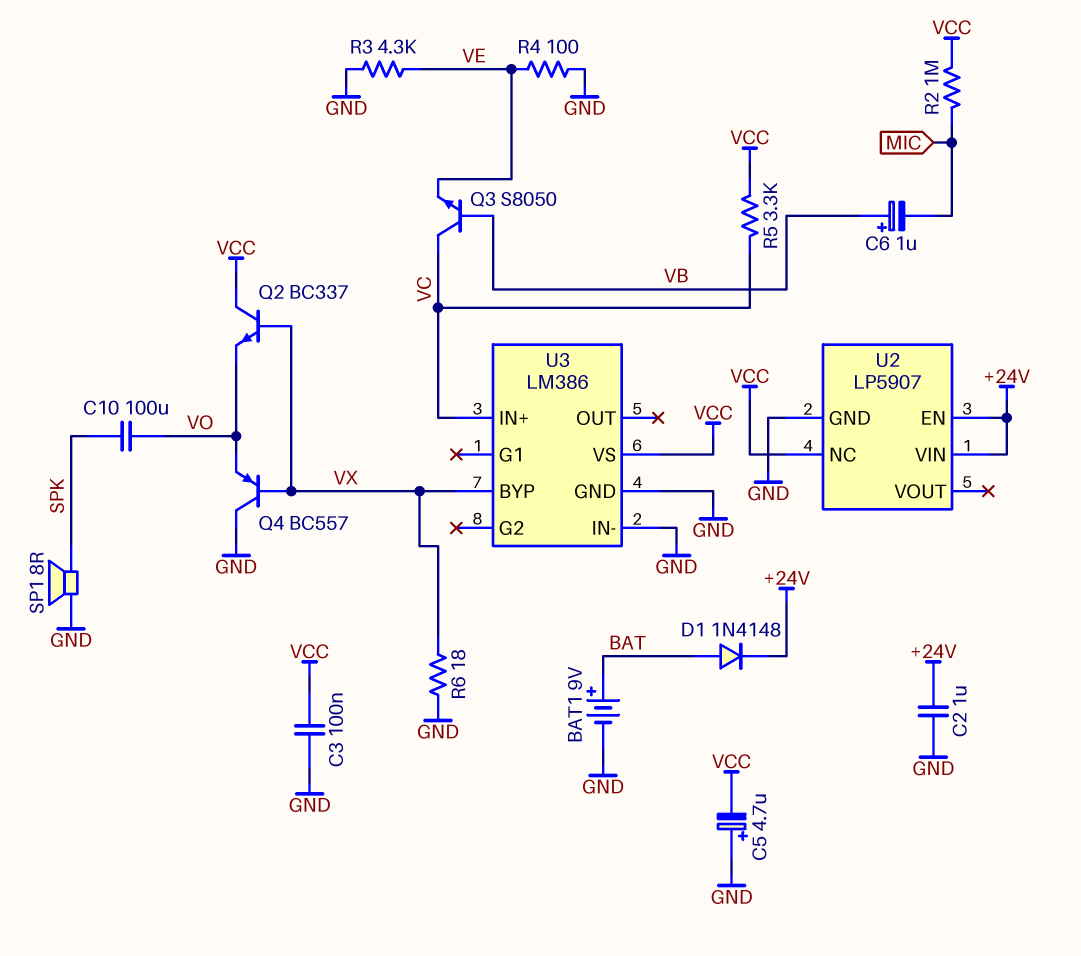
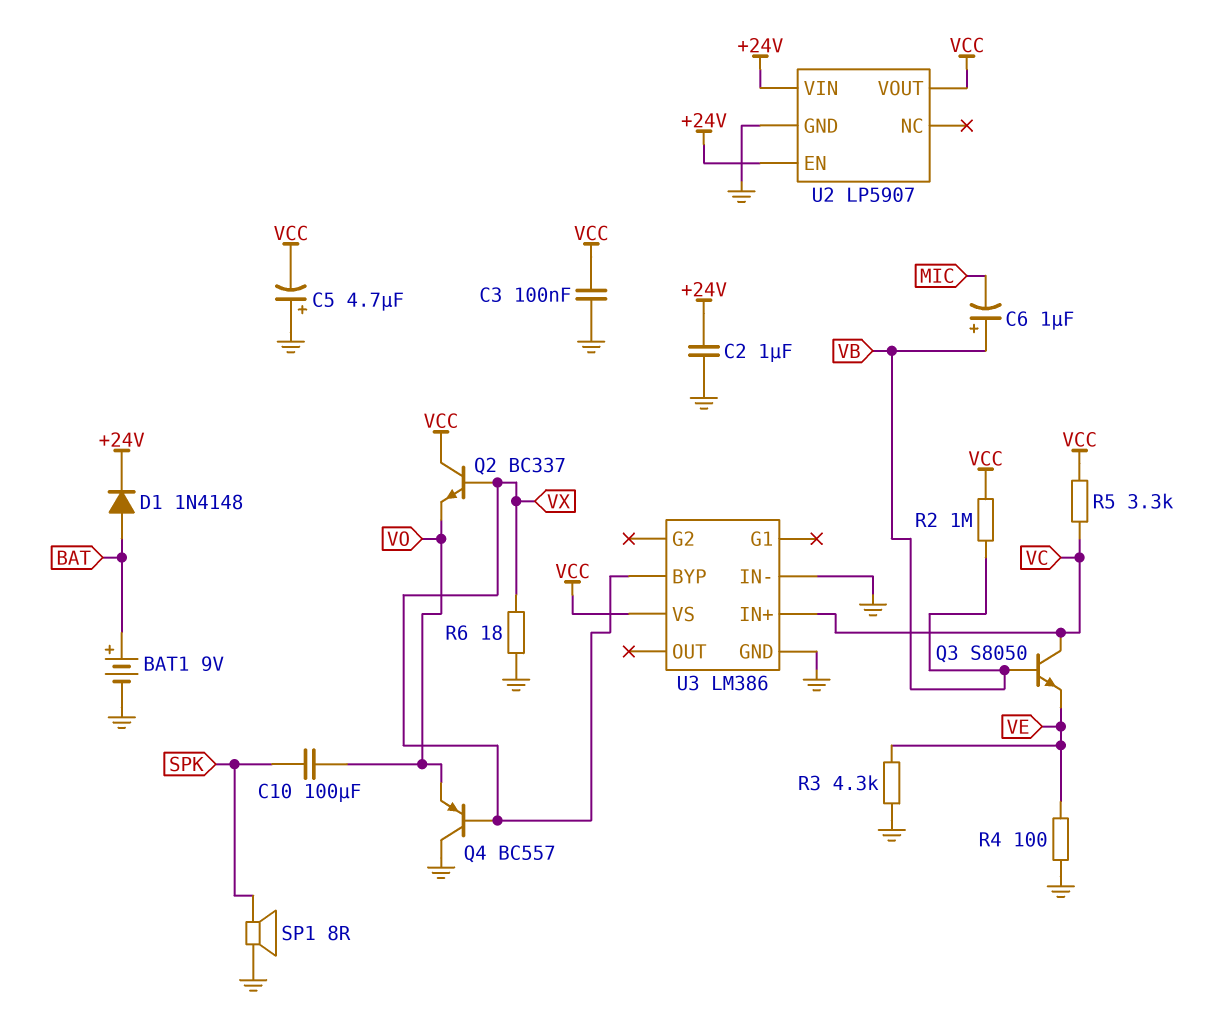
R2: 1M (MIC, VCC) -> 1M (VB, VCC)
U2 pin NC: VCC -> none
U2 pin VOUT: none -> VCC

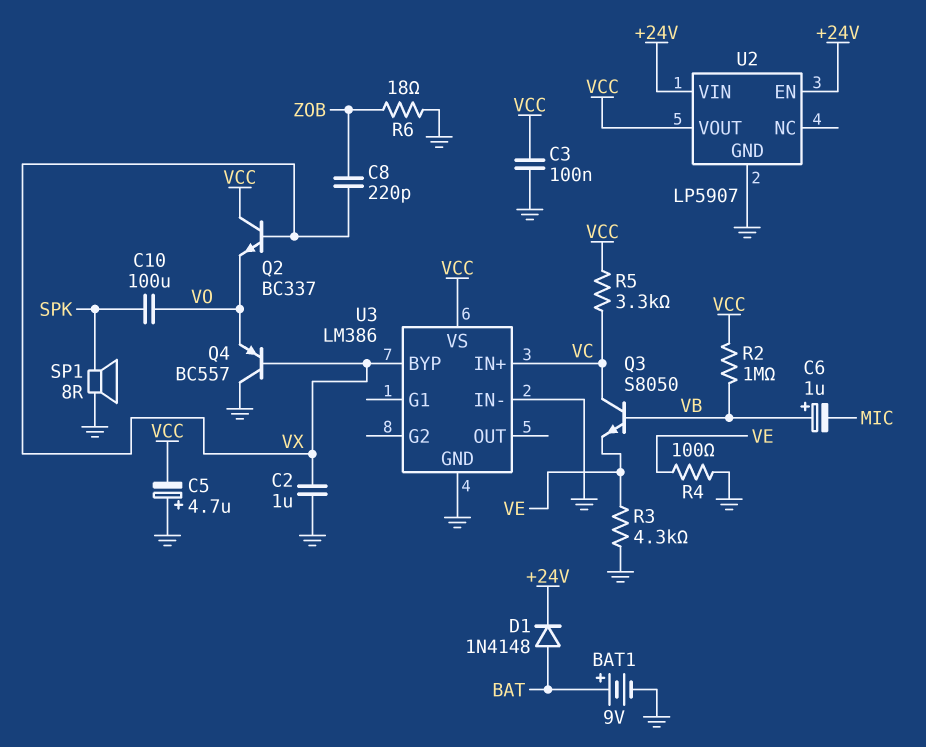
C2: 1uF (+24V, GND) -> 1uF (GND, VX)
C8: none -> 220pF (VX, ZOB)
R6: 18 (GND, VX) -> 18 (GND, ZOB)

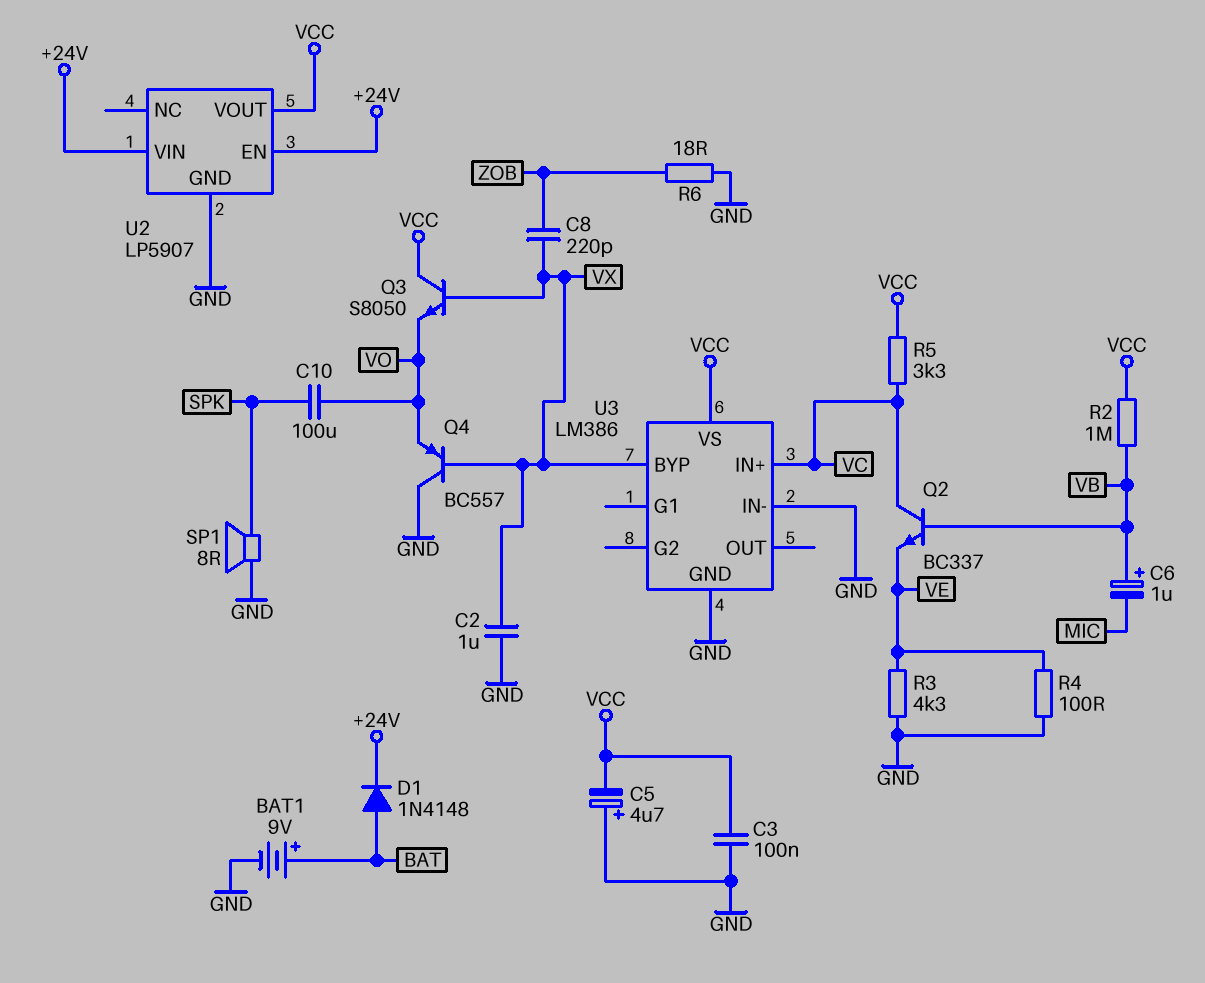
Q2: NPN BC337 (B VX, C VCC, E VO) -> NPN BC337 (B VB, C VC, E VE)
Q3: NPN S8050 (B VB, C VC, E VE) -> NPN S8050 (B VX, C VCC, E VO)

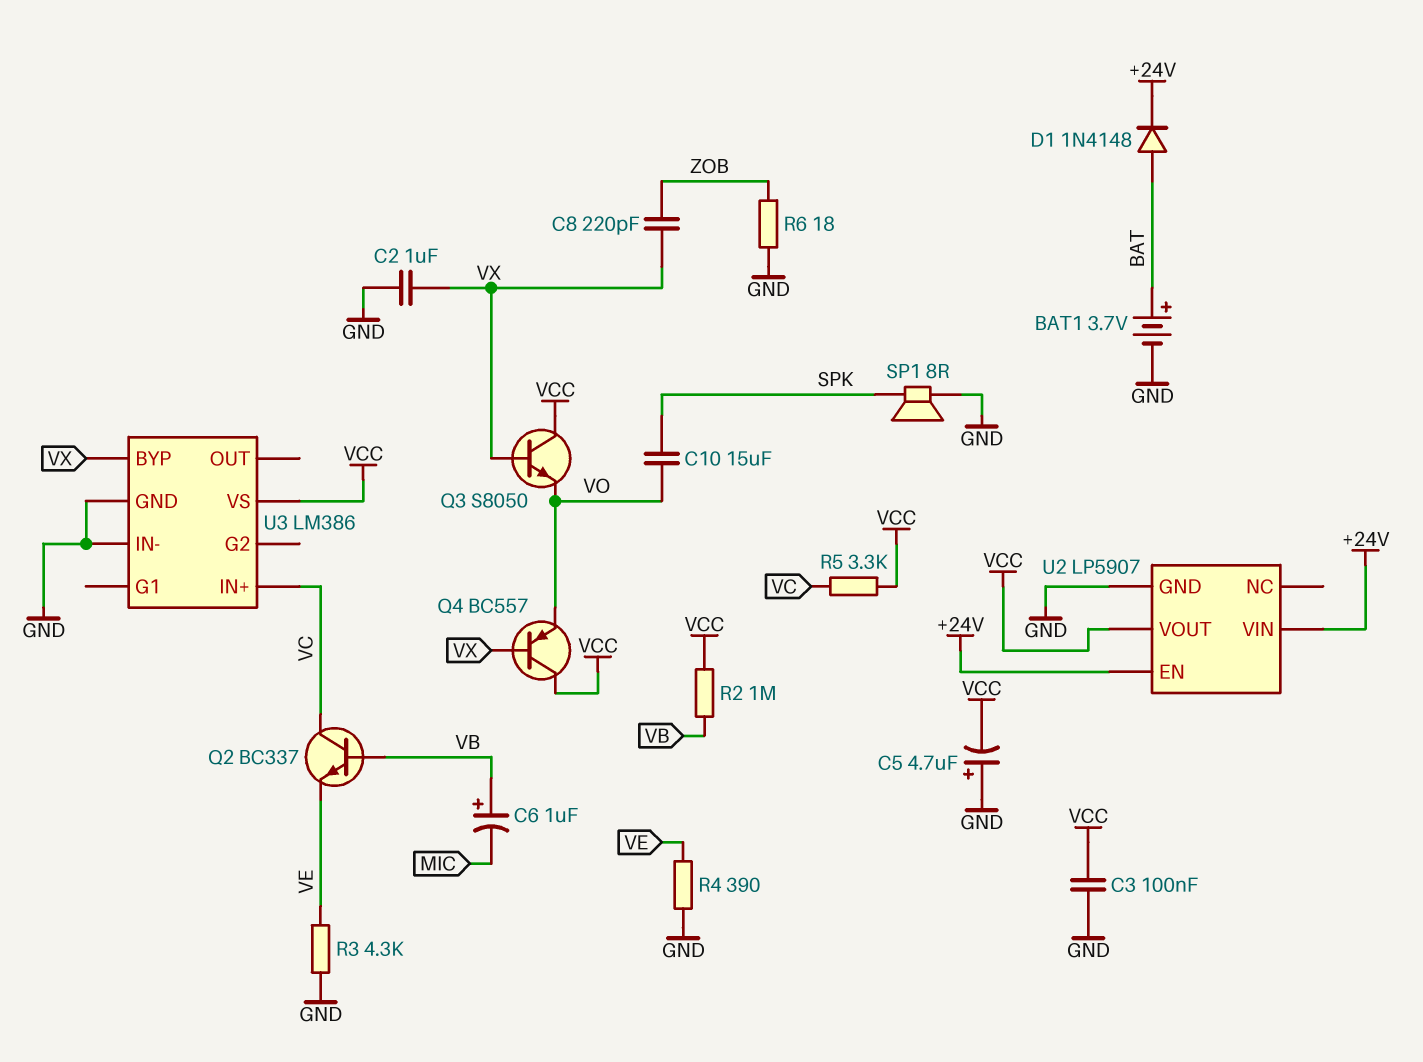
BAT1: 9V (plus BAT, minus GND) -> 3.7V (plus BAT, minus GND)
C10: 100uF (SPK, VO) -> 15uF (SPK, VO)
Q4: PNP BC557 (B VX, C GND, E VO) -> PNP BC557 (B VX, C VCC, E VO)
R4: 100 (GND, VE) -> 390 (GND, VE)

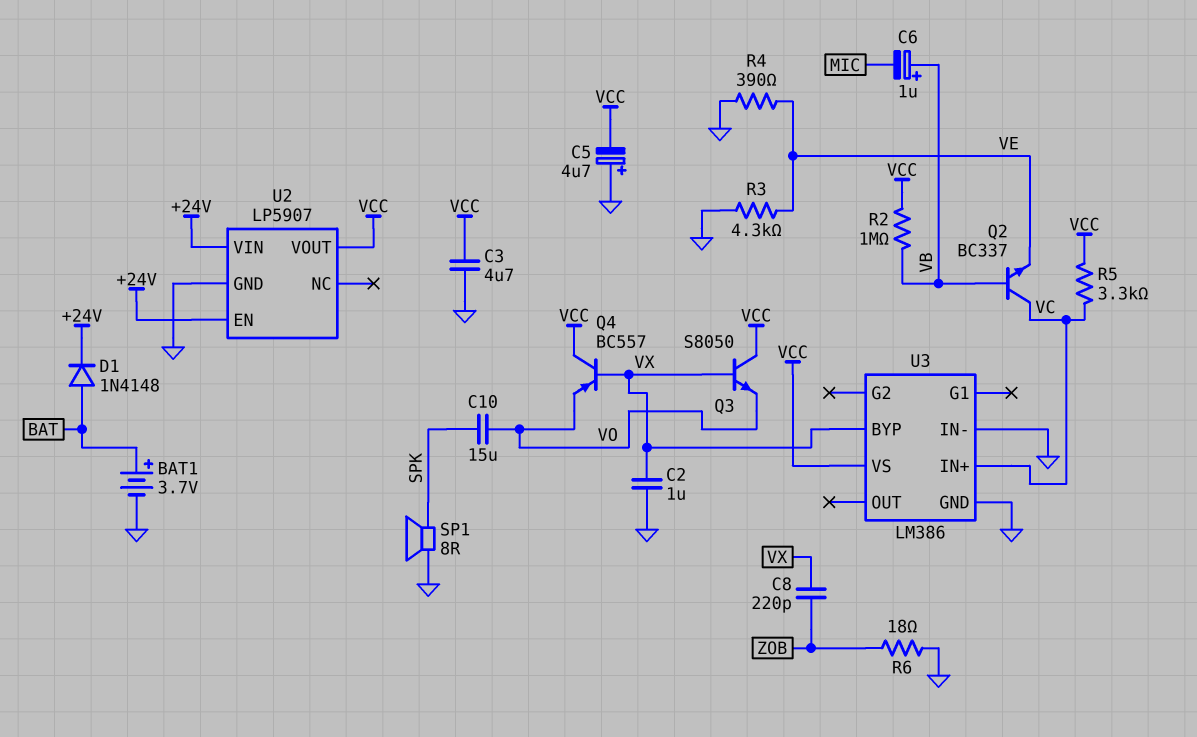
C3: 100nF (GND, VCC) -> 4.7uF (GND, VCC)

